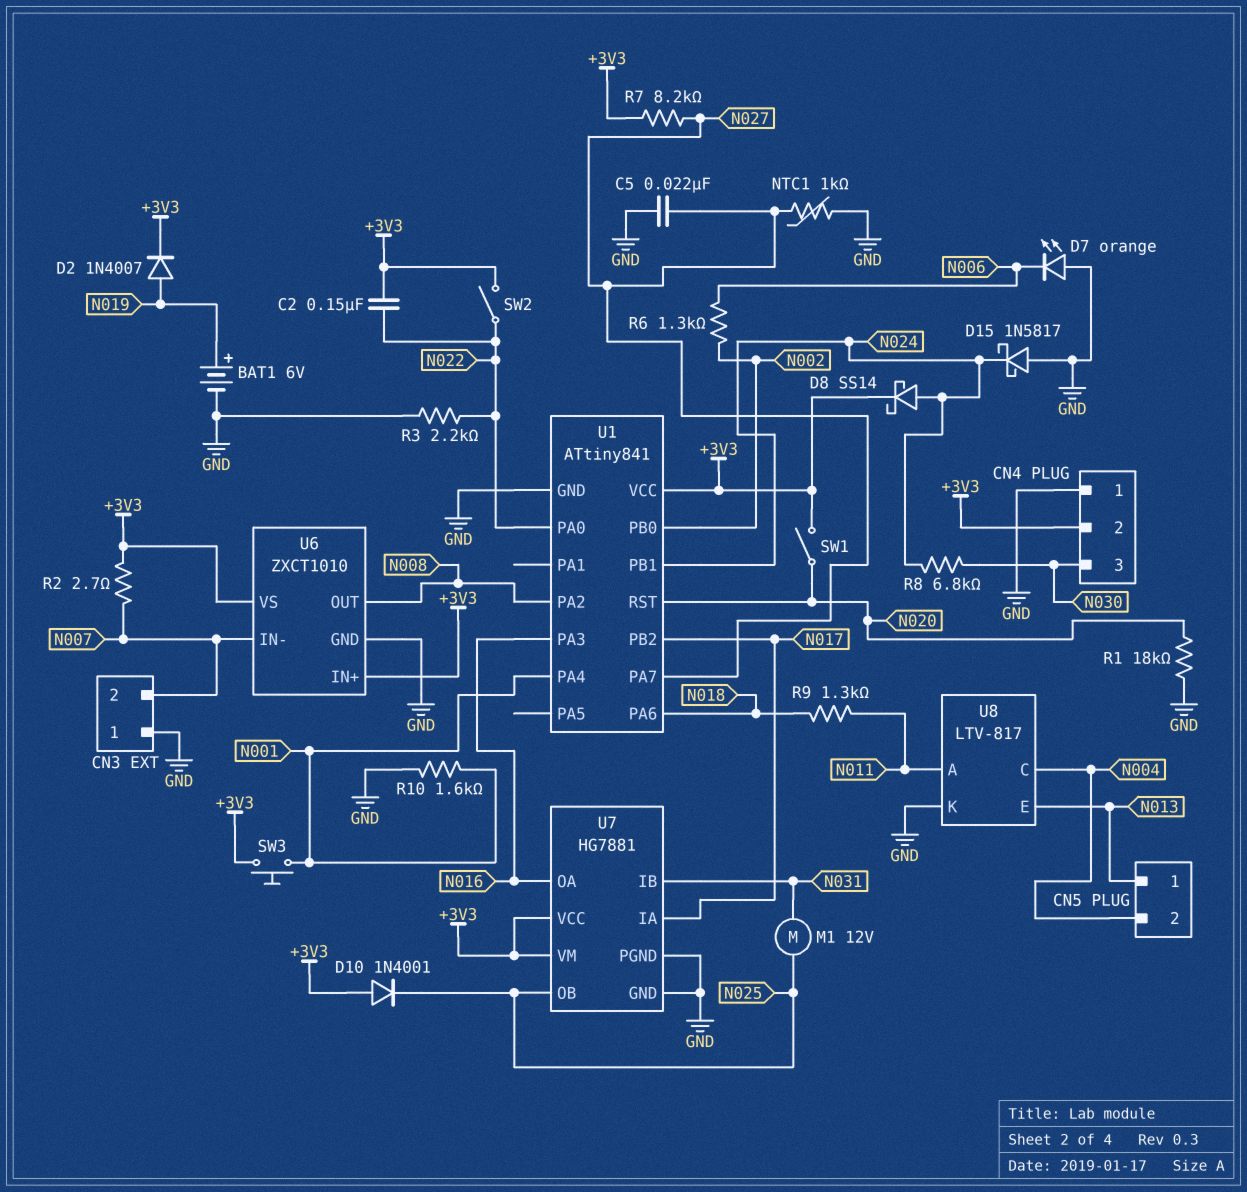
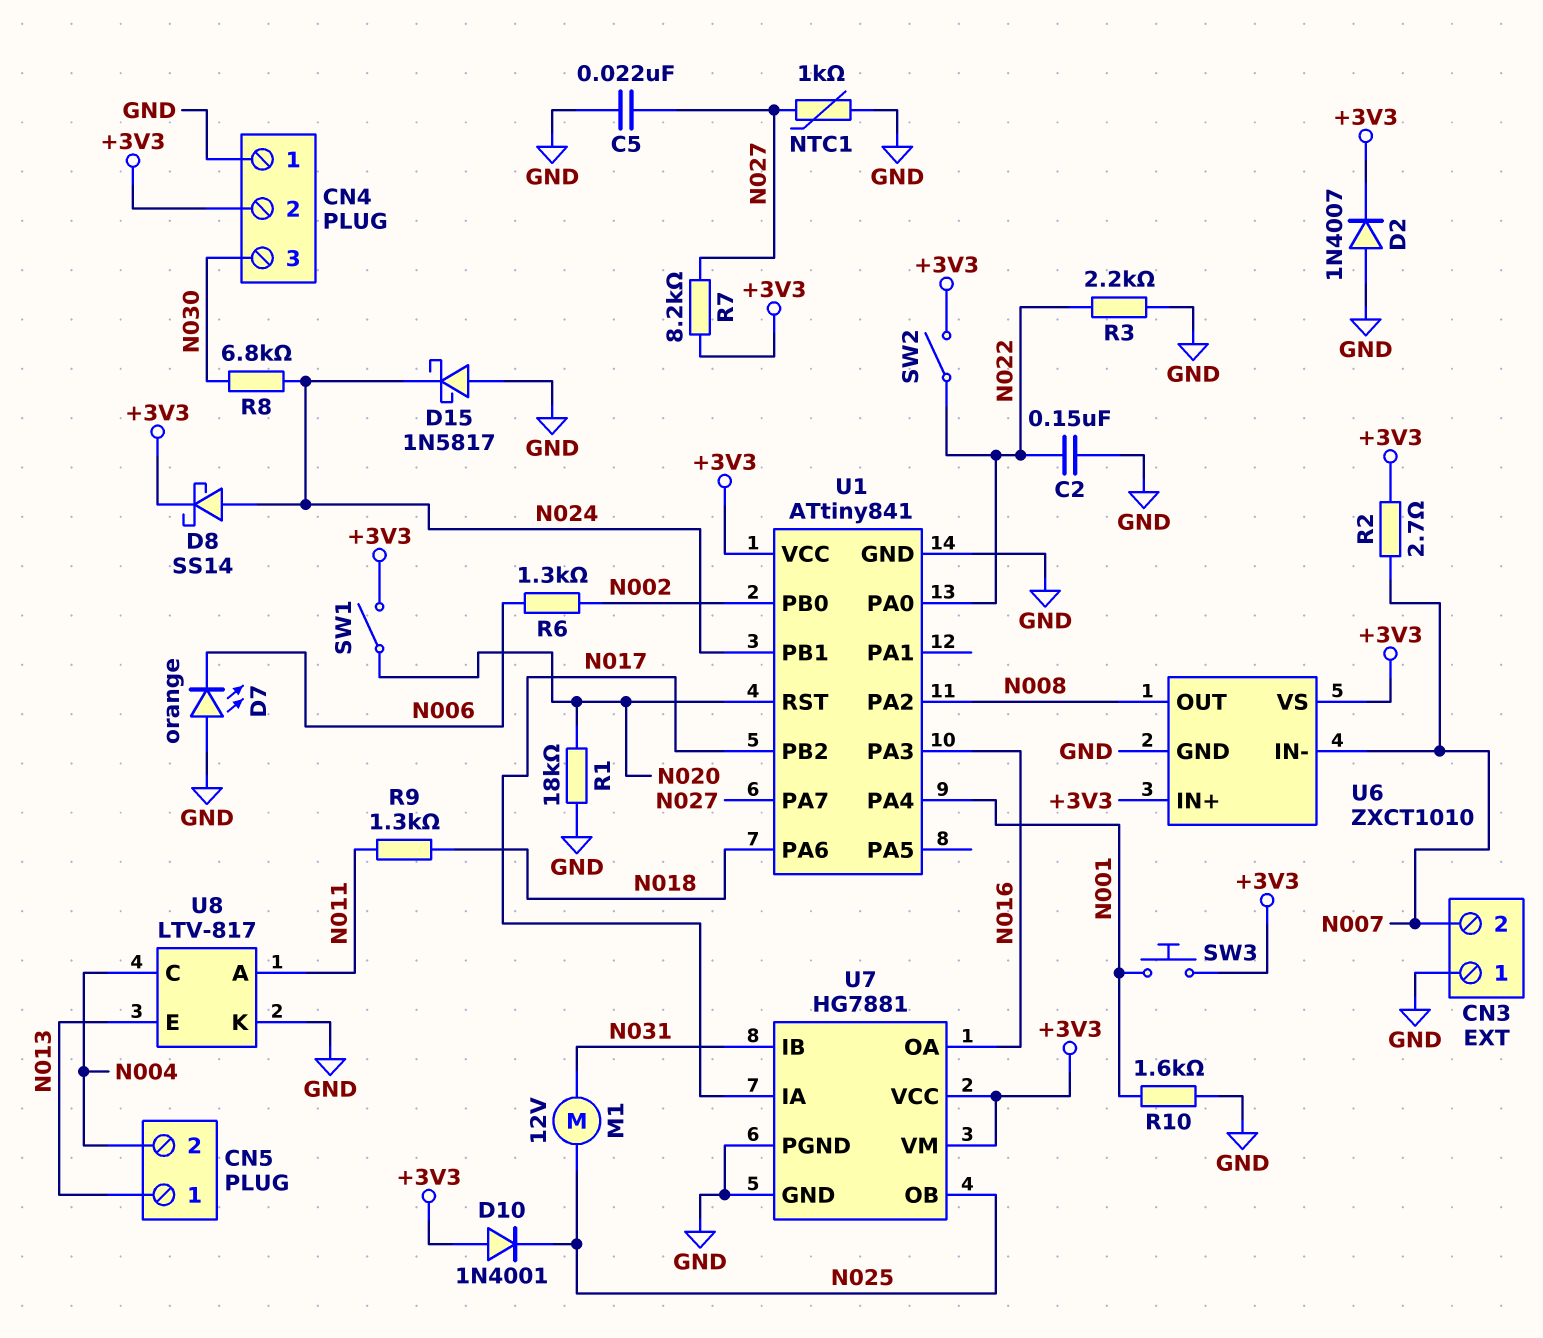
BAT1: 6V (plus N019, minus GND) -> none
C2: 150nF (+3V3, N022) -> 150nF (GND, N022)
D2: diode 1N4007 (A N019, K +3V3) -> diode 1N4007 (A GND, K +3V3)

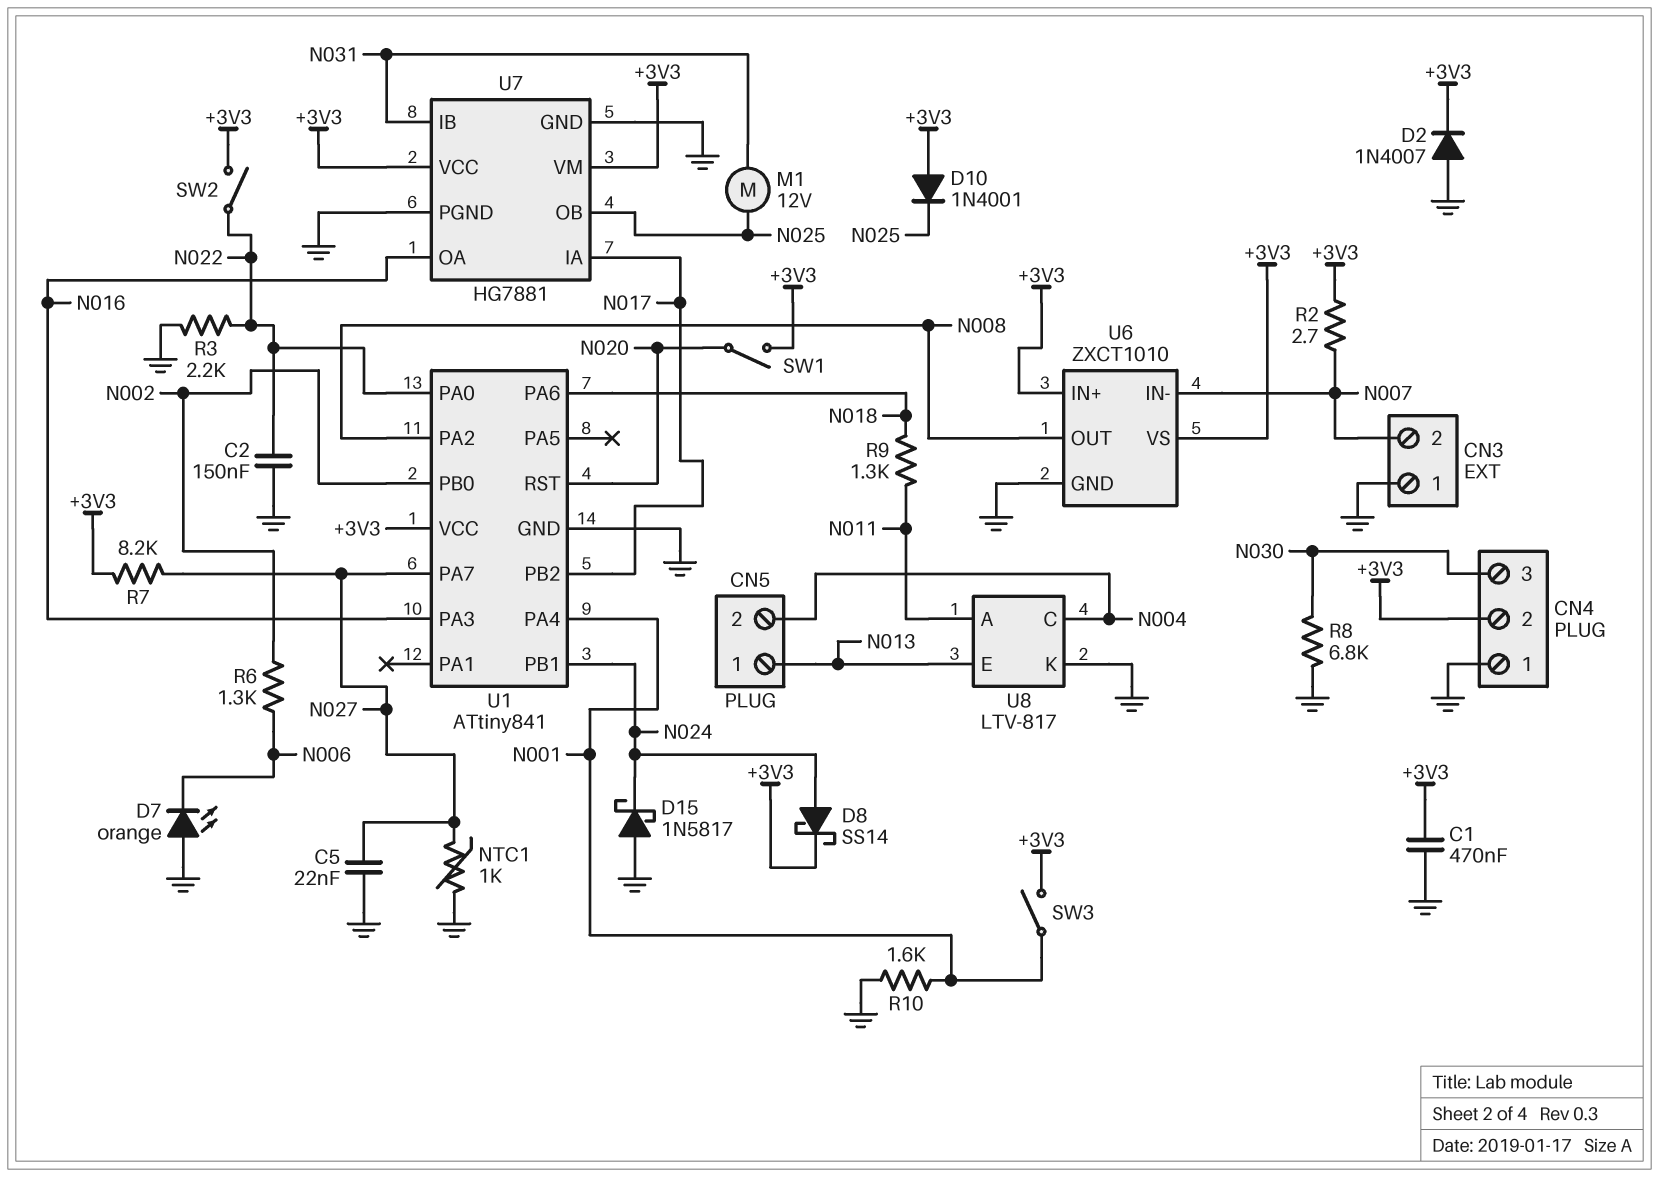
C1: none -> 470nF (+3V3, GND)
R1: 18k (GND, N020) -> none
R8: 6.8k (N024, N030) -> 6.8k (GND, N030)
SW3: button (+3V3, N001) -> switch (+3V3, N001)

